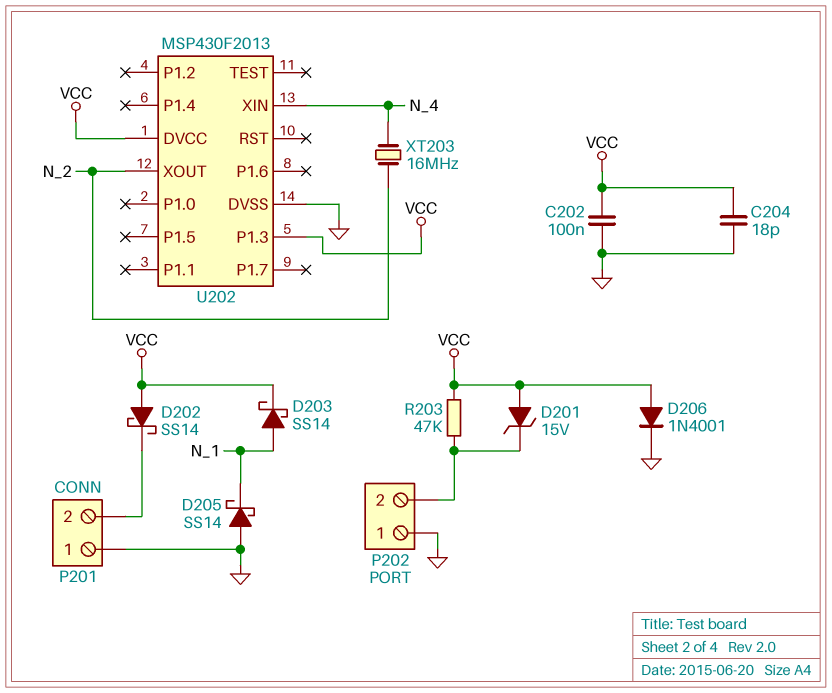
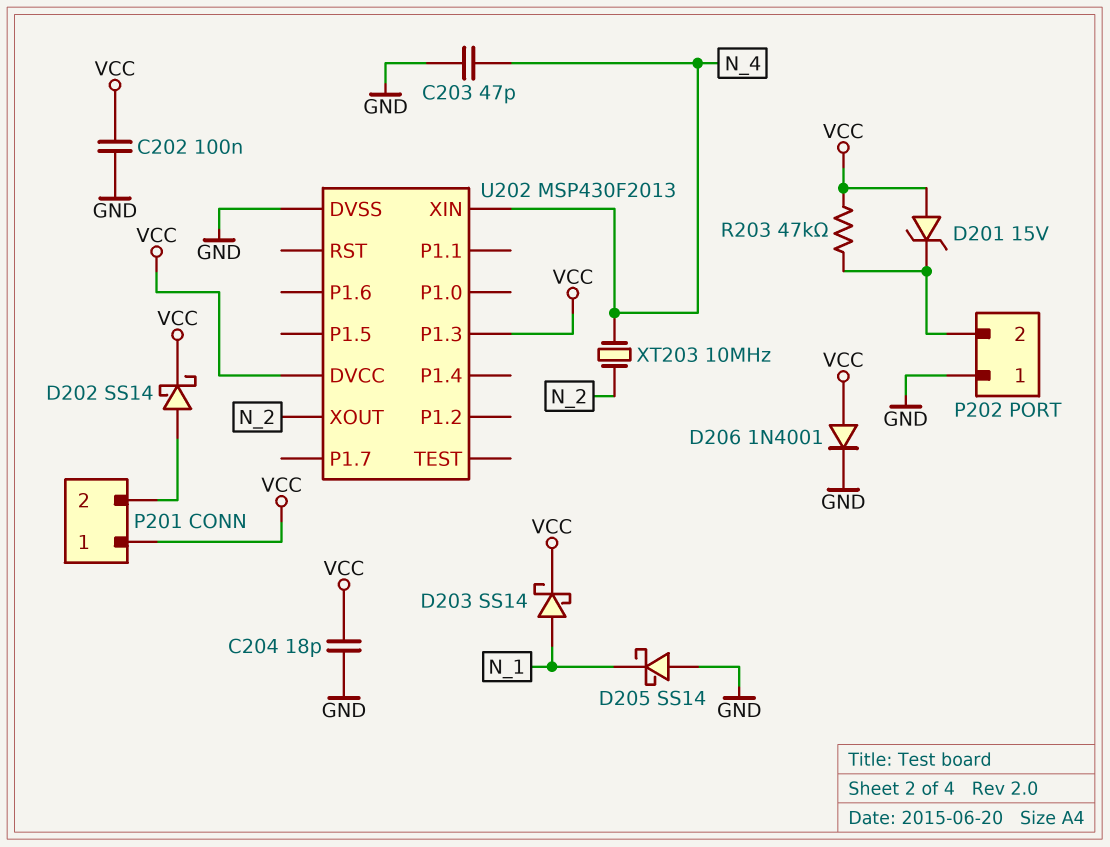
C203: none -> 47pF (GND, N_4)
D202: schottky SS14 (A VCC, K P201/2) -> schottky SS14 (A P201/2, K VCC)
P201 pin 1: GND -> VCC
XT203: 16MHz (N_2, N_4) -> 10MHz (N_2, N_4)

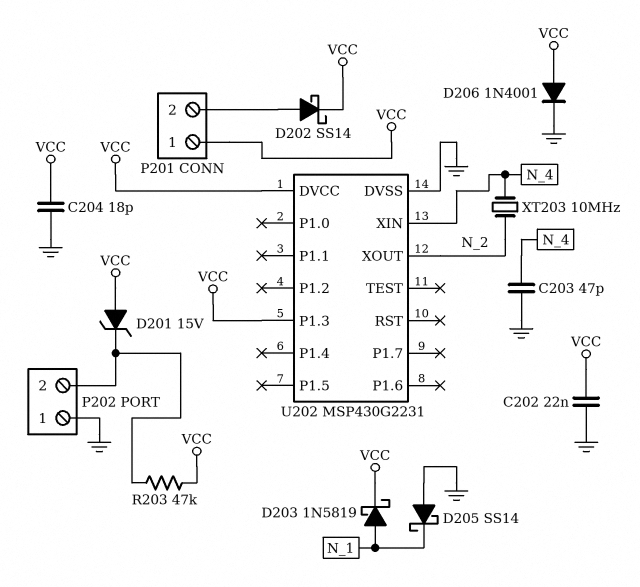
C202: 100nF (GND, VCC) -> 22nF (GND, VCC)
D203: schottky SS14 (A N_1, K VCC) -> schottky 1N5819 (A N_1, K VCC)
U202: MSP430F2013 -> MSP430G2231

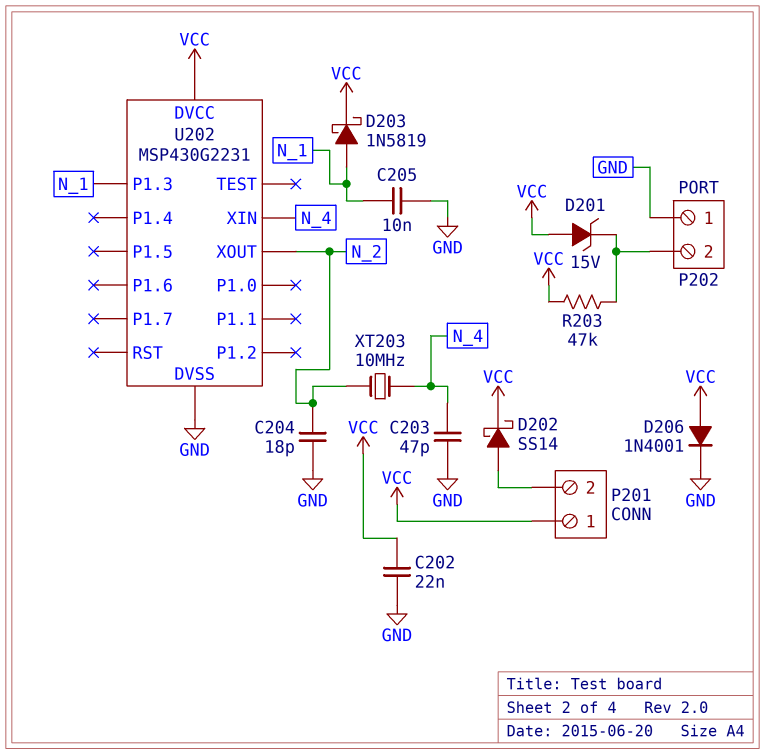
C204: 18pF (GND, VCC) -> 18pF (GND, N_2)
C205: none -> 10nF (GND, N_1)
D205: schottky SS14 (A GND, K N_1) -> none
U202 pin P1.3: VCC -> N_1

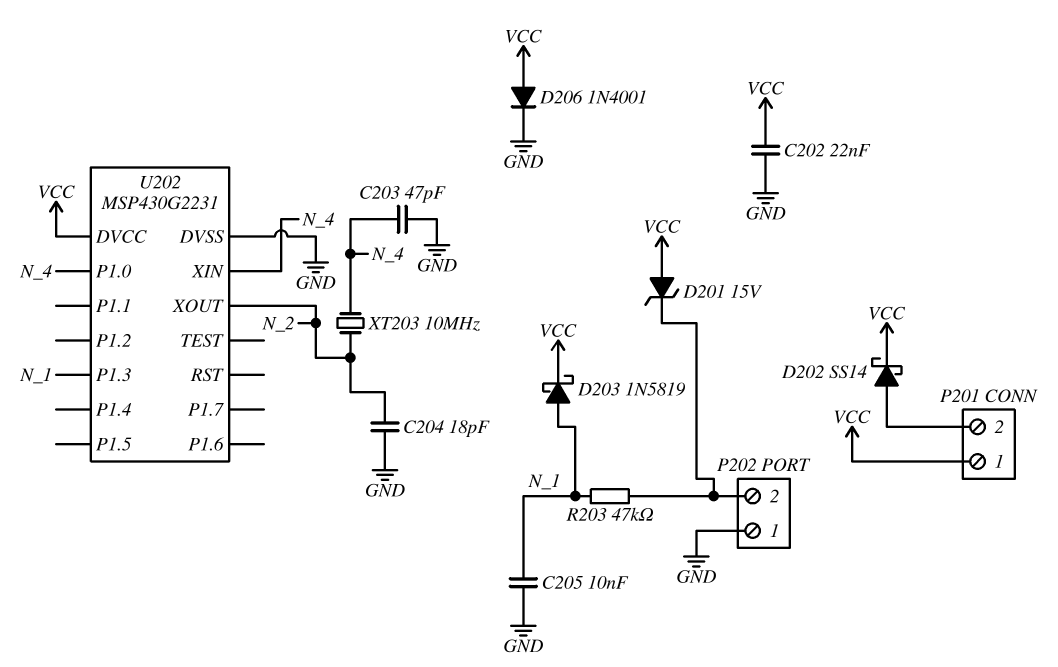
R203: 47k (P202/2, VCC) -> 47k (N_1, P202/2)
U202 pin P1.0: none -> N_4

